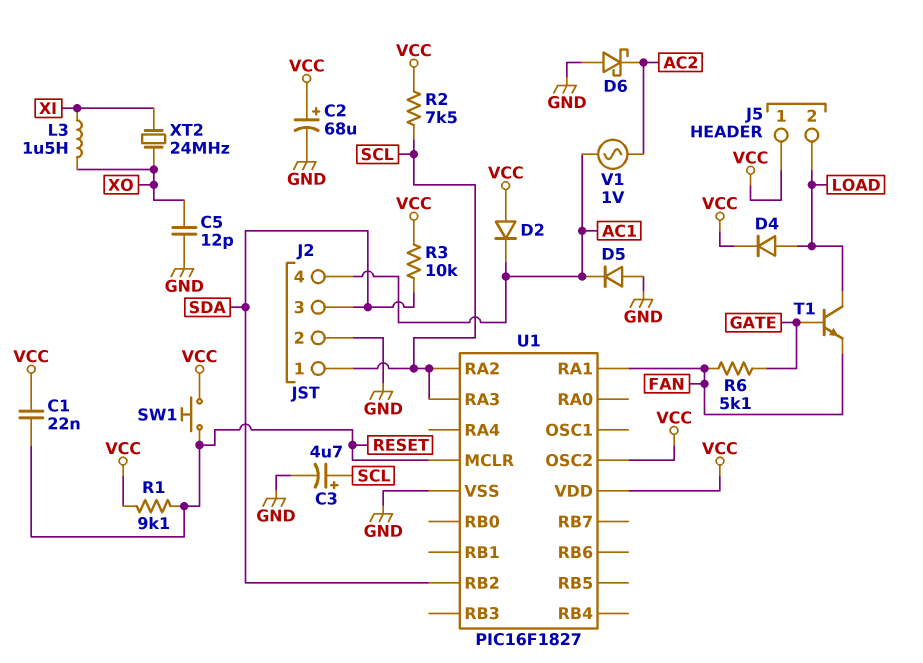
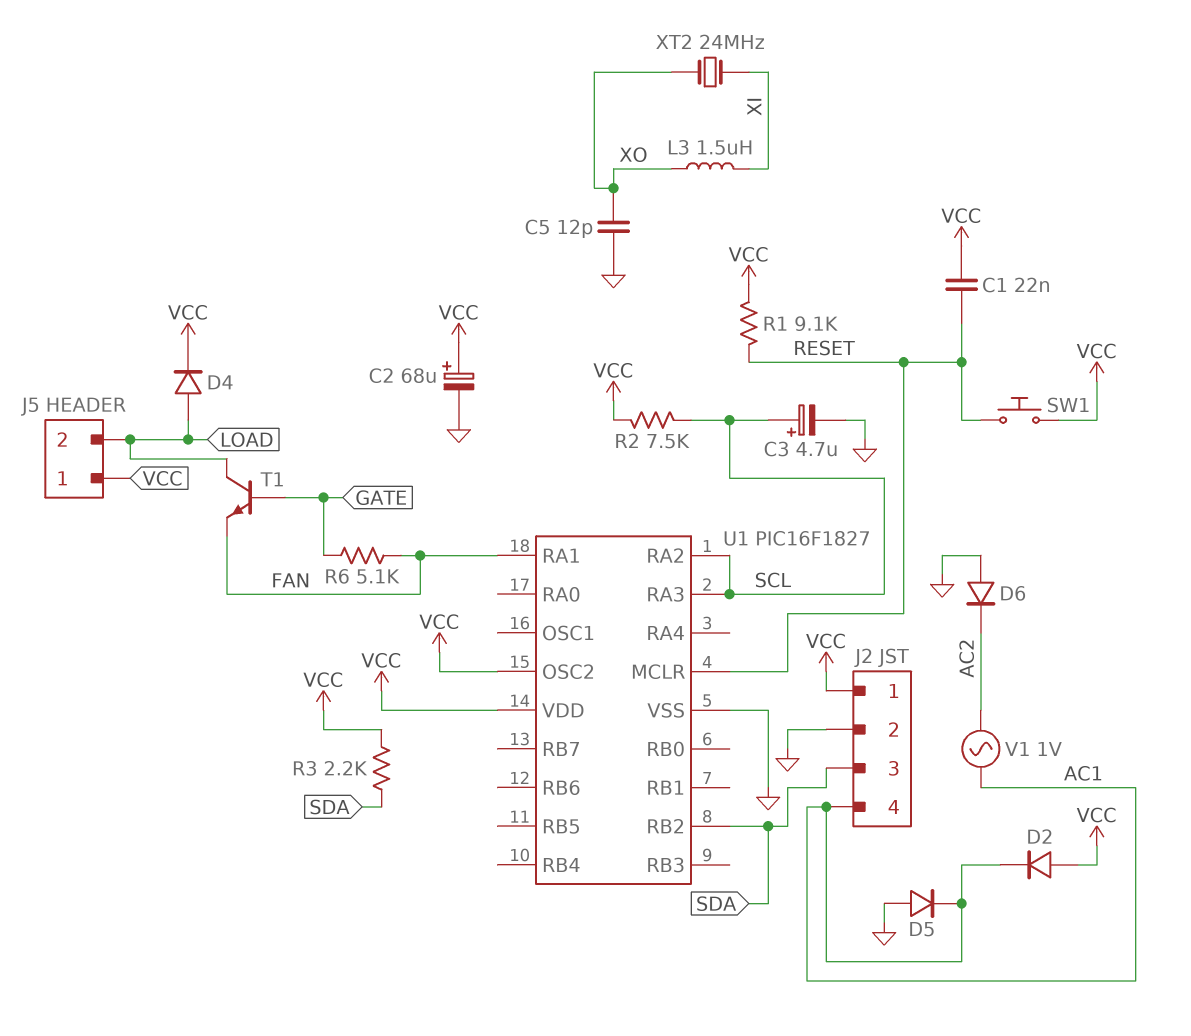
D6: schottky (A GND, K AC2) -> diode (A GND, K AC2)
J2 pin 1: SCL -> VCC
R3: 10k (SDA, VCC) -> 2.2k (SDA, VCC)

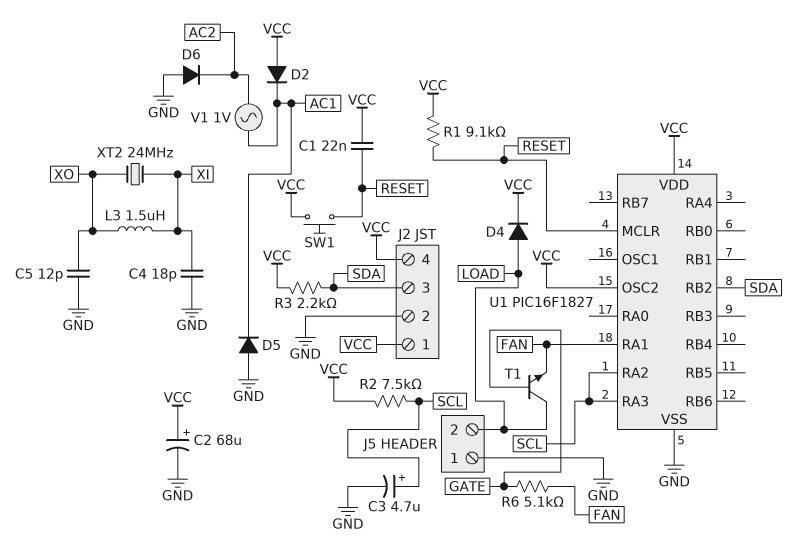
C4: none -> 18pF (GND, XI)
J2 pin 4: AC1 -> VCC
J5 pin 1: VCC -> GND

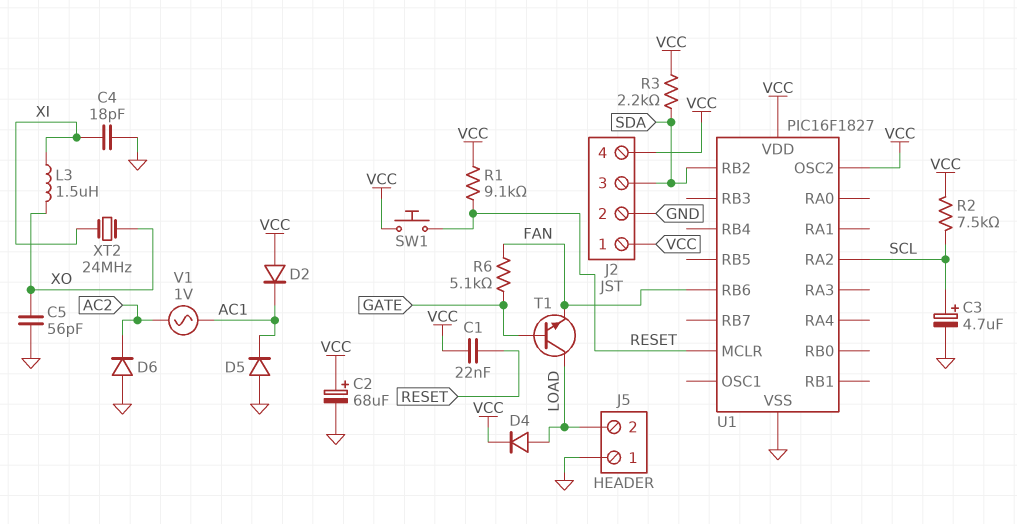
C5: 12pF (GND, XO) -> 56pF (GND, XO)
U1 pin RA1: FAN -> none
U1 pin RA3: SCL -> none
U1 pin RB6: none -> FAN

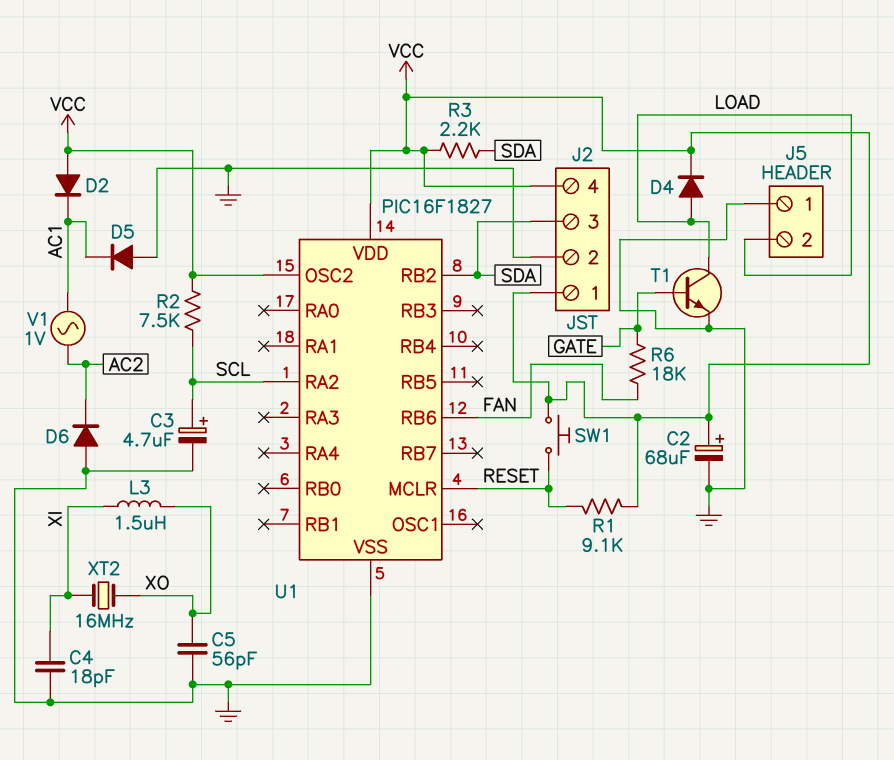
C1: 22nF (RESET, VCC) -> none
R6: 5.1k (FAN, GATE) -> 18k (FAN, GATE)
T1: NPN (B GATE, C LOAD, E FAN) -> NPN (B GATE, C LOAD, E GND)
XT2: 24MHz (XI, XO) -> 16MHz (XI, XO)

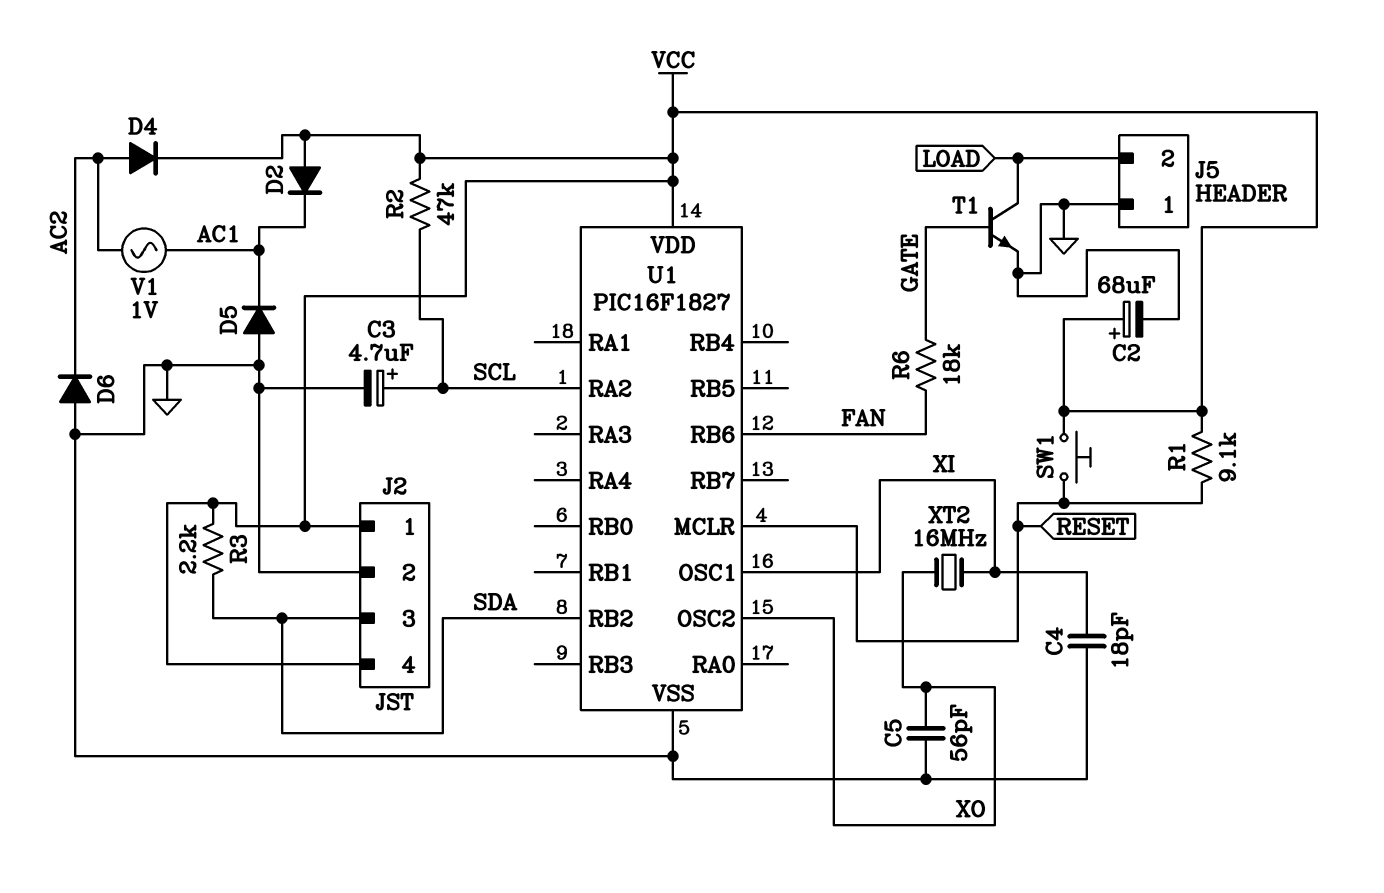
D4: diode (A LOAD, K VCC) -> diode (A AC2, K VCC)
L3: 1.5uH (XI, XO) -> none
R2: 7.5k (SCL, VCC) -> 47k (SCL, VCC)
U1 pin OSC1: none -> XI
U1 pin OSC2: VCC -> XO

